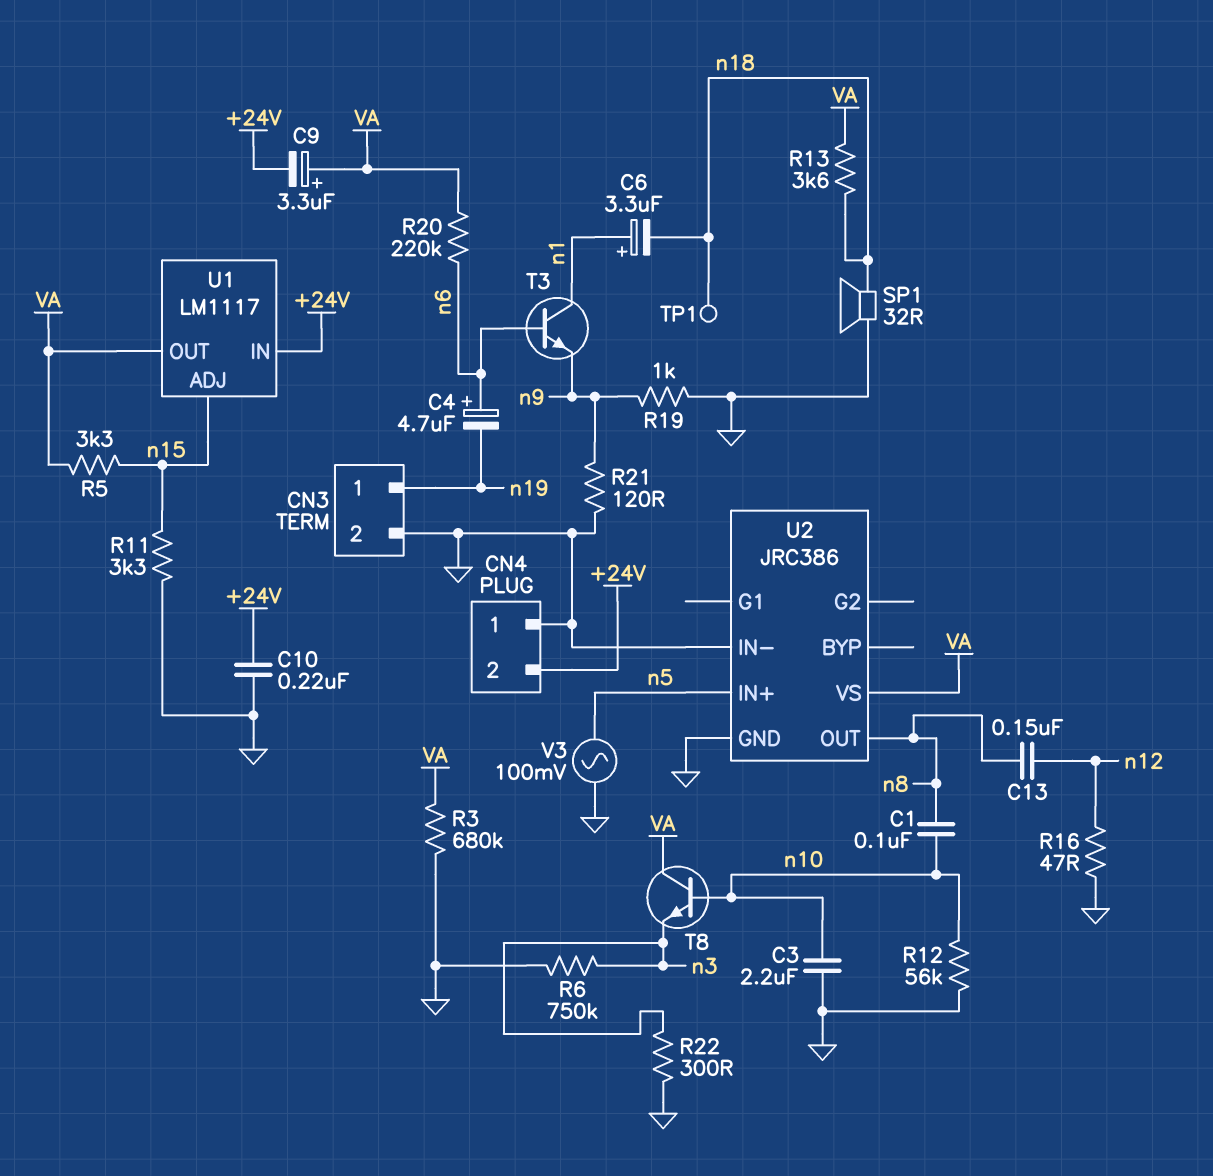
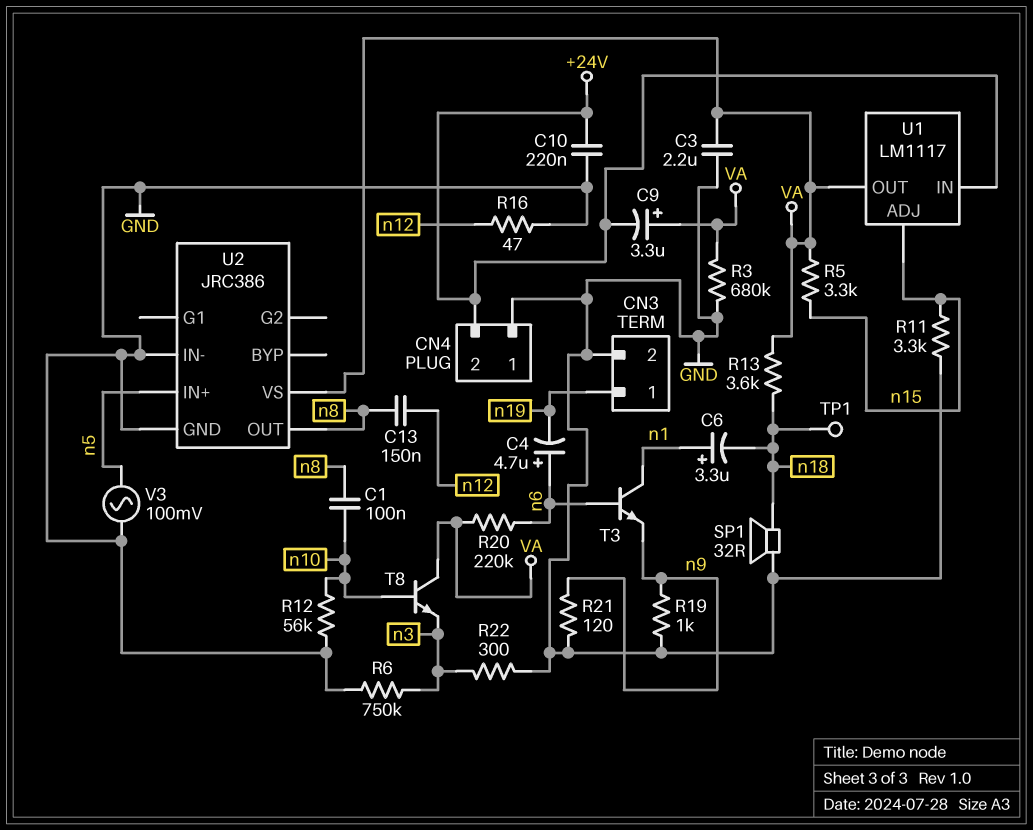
C3: 2.2uF (GND, n10) -> 2.2uF (GND, VA)

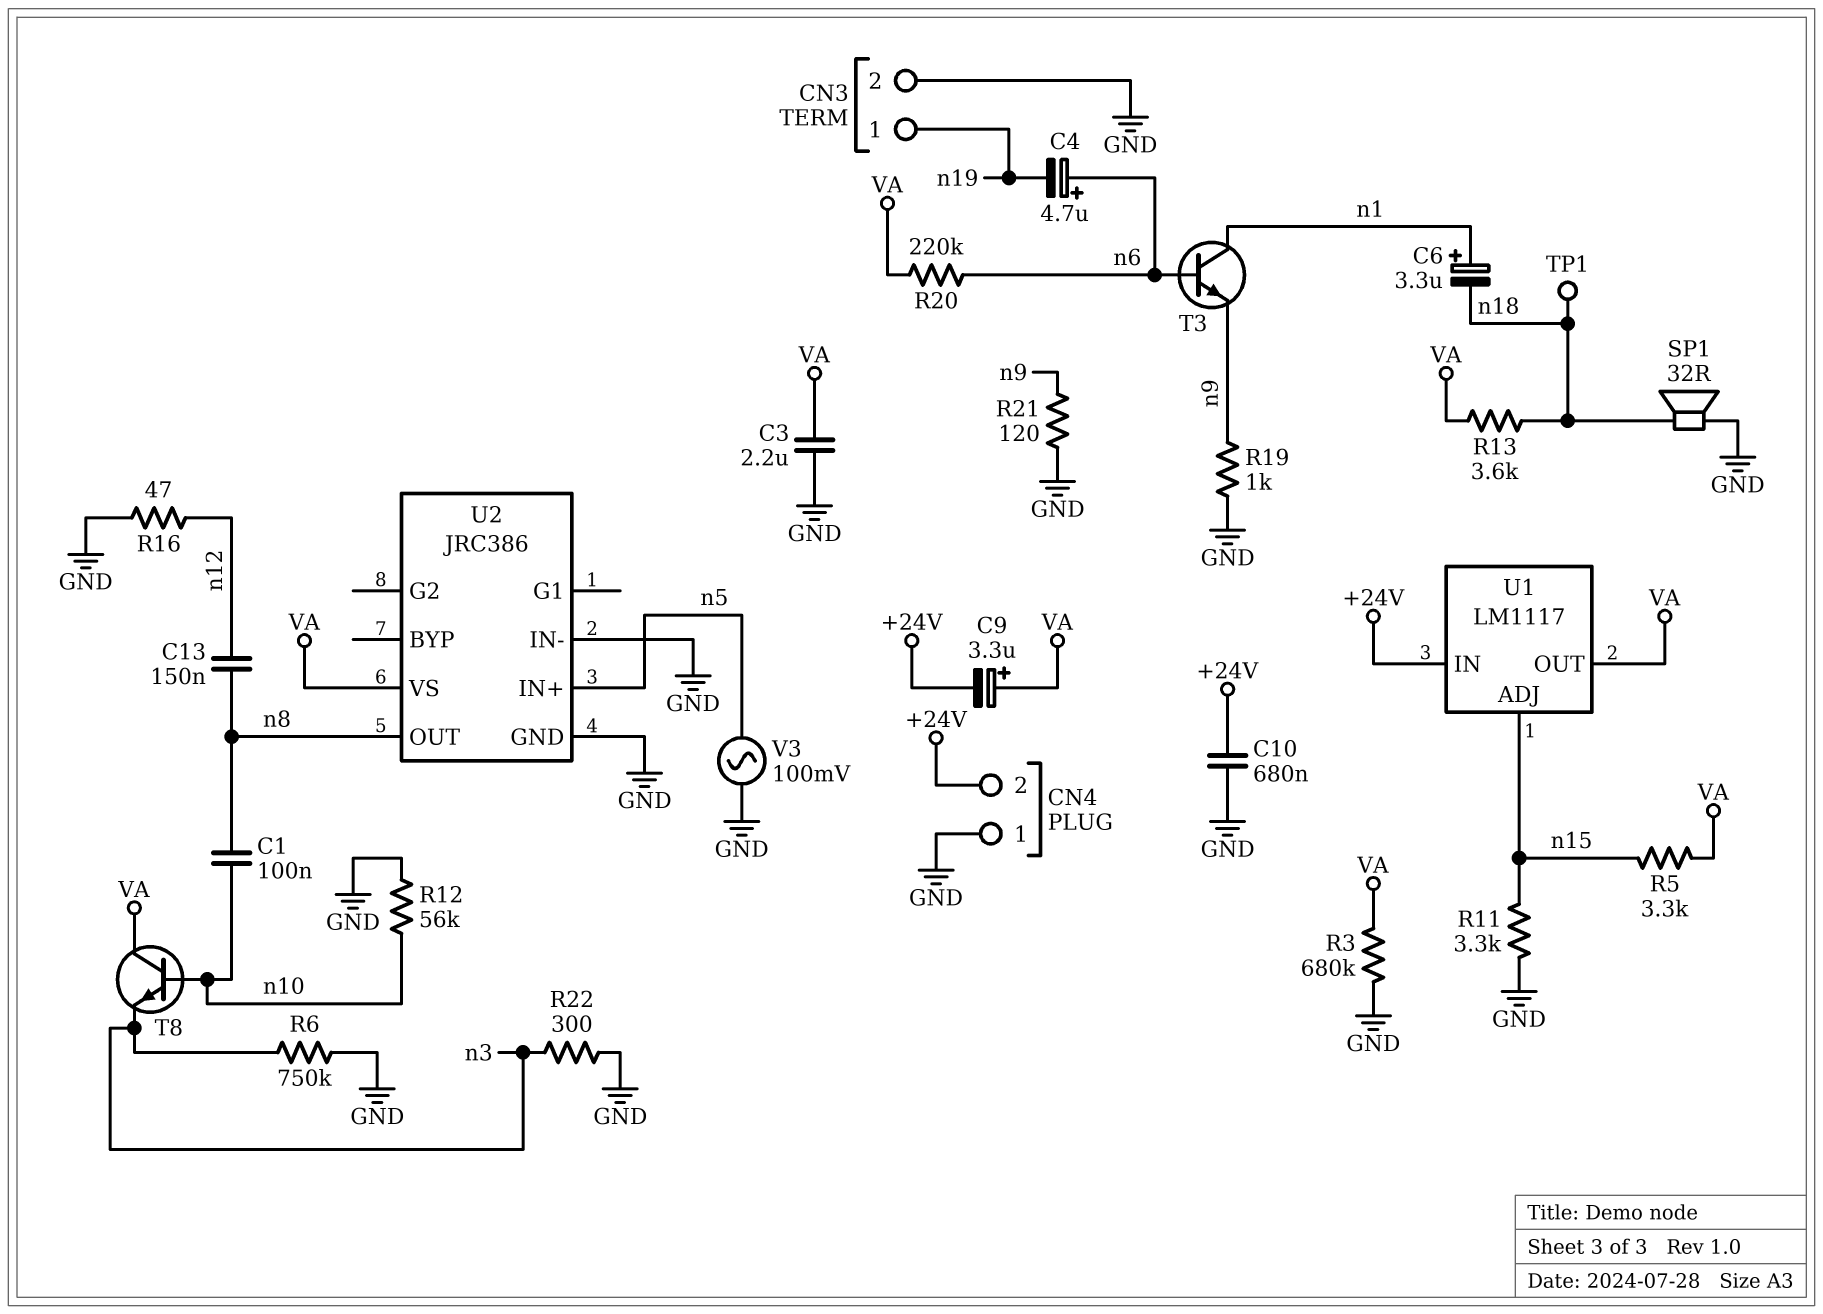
C10: 220nF (+24V, GND) -> 680nF (+24V, GND)

